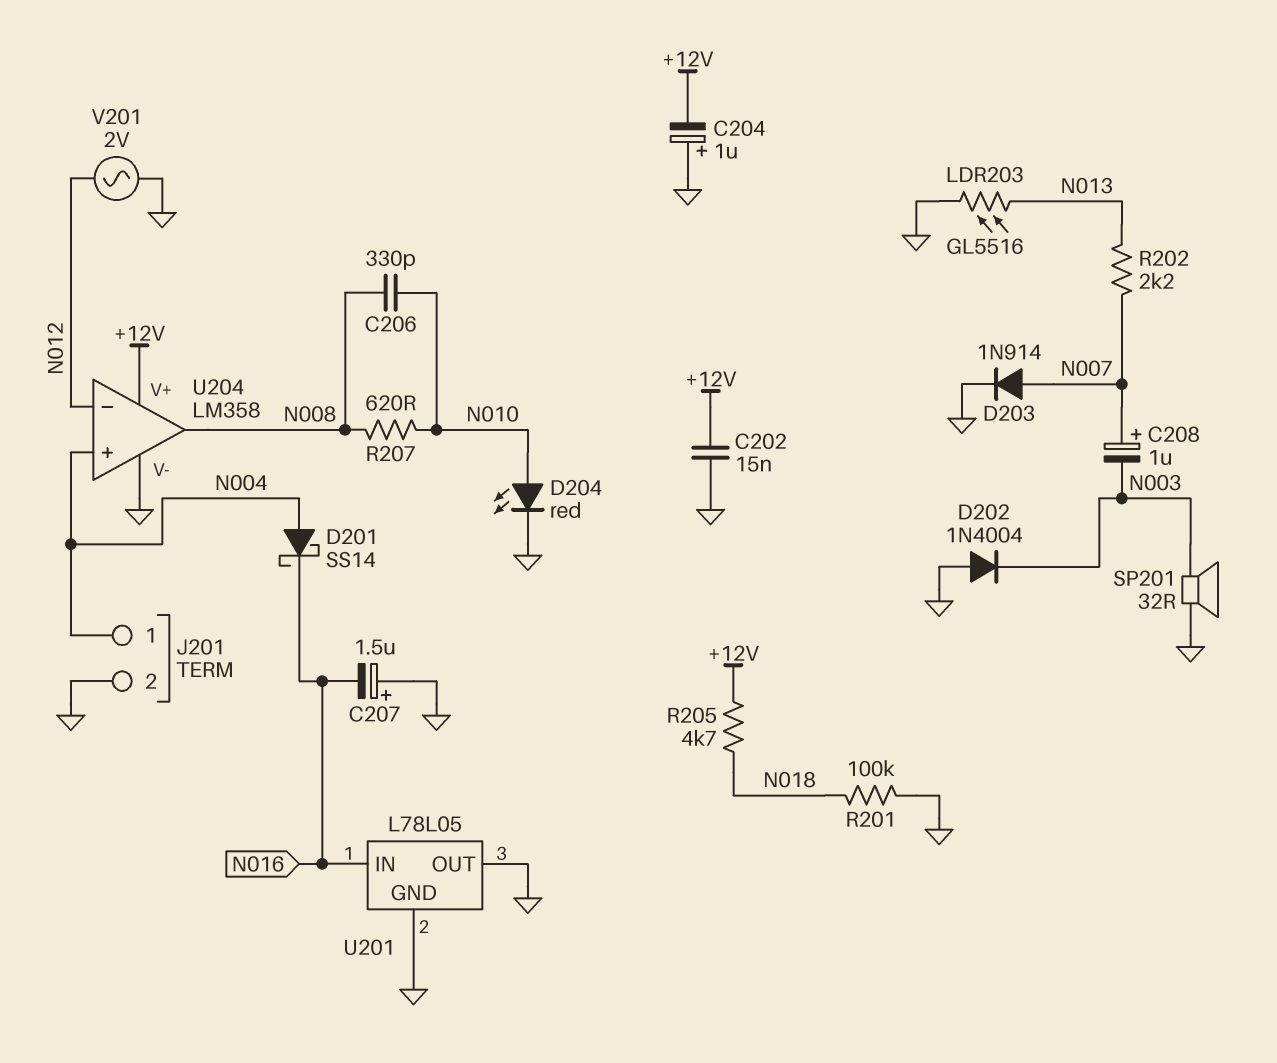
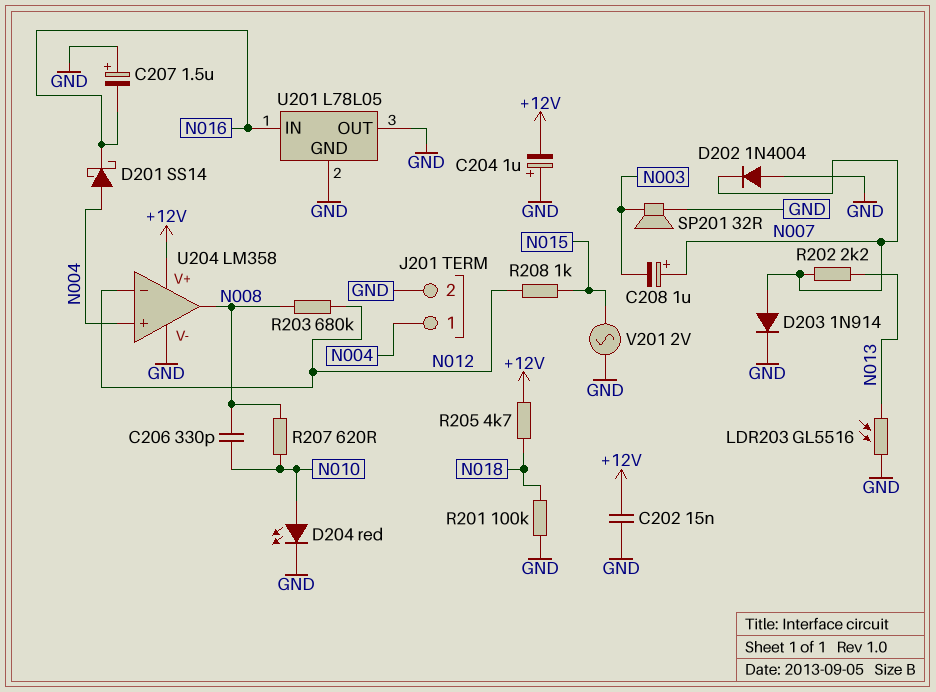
D202: diode 1N4004 (A GND, K N003) -> diode 1N4004 (A GND, K N007)
R203: none -> 680k (N008, N012)
R208: none -> 1k (N012, N015)
V201: AC 2V (GND, N012) -> AC 2V (GND, N015)

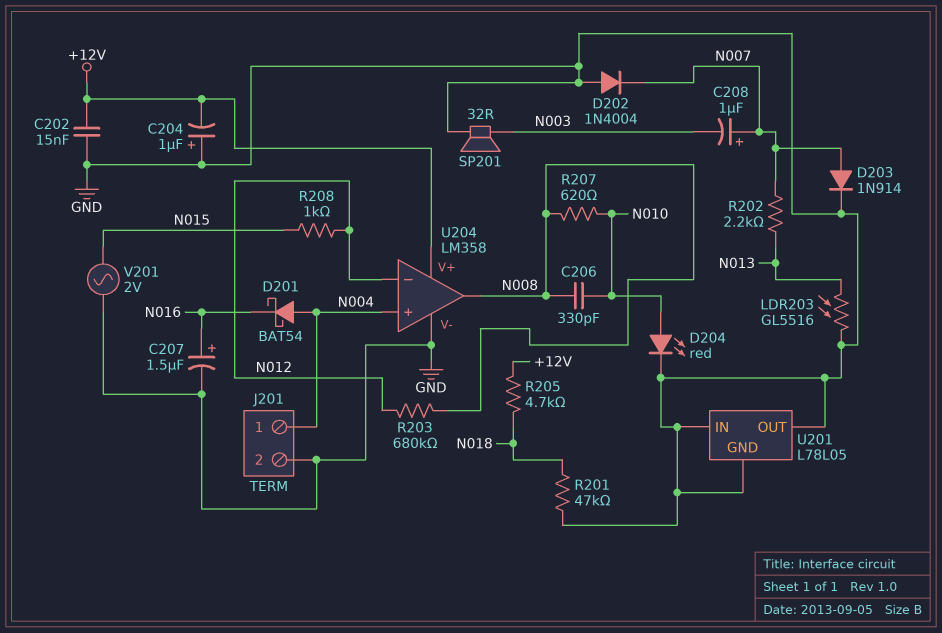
C207: 1.5uF (plus GND, minus N016) -> 1.5uF (plus N016, minus GND)
D201: schottky SS14 (A N004, K N016) -> schottky BAT54 (A N004, K N016)
R201: 100k (GND, N018) -> 47k (GND, N018)
U201 pin IN: N016 -> GND

